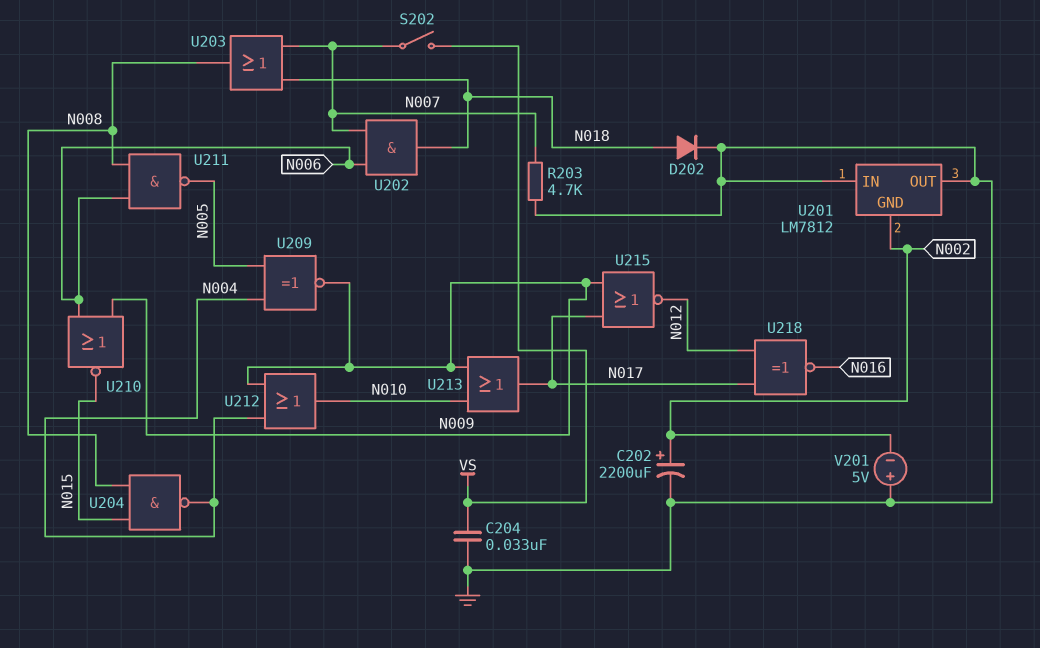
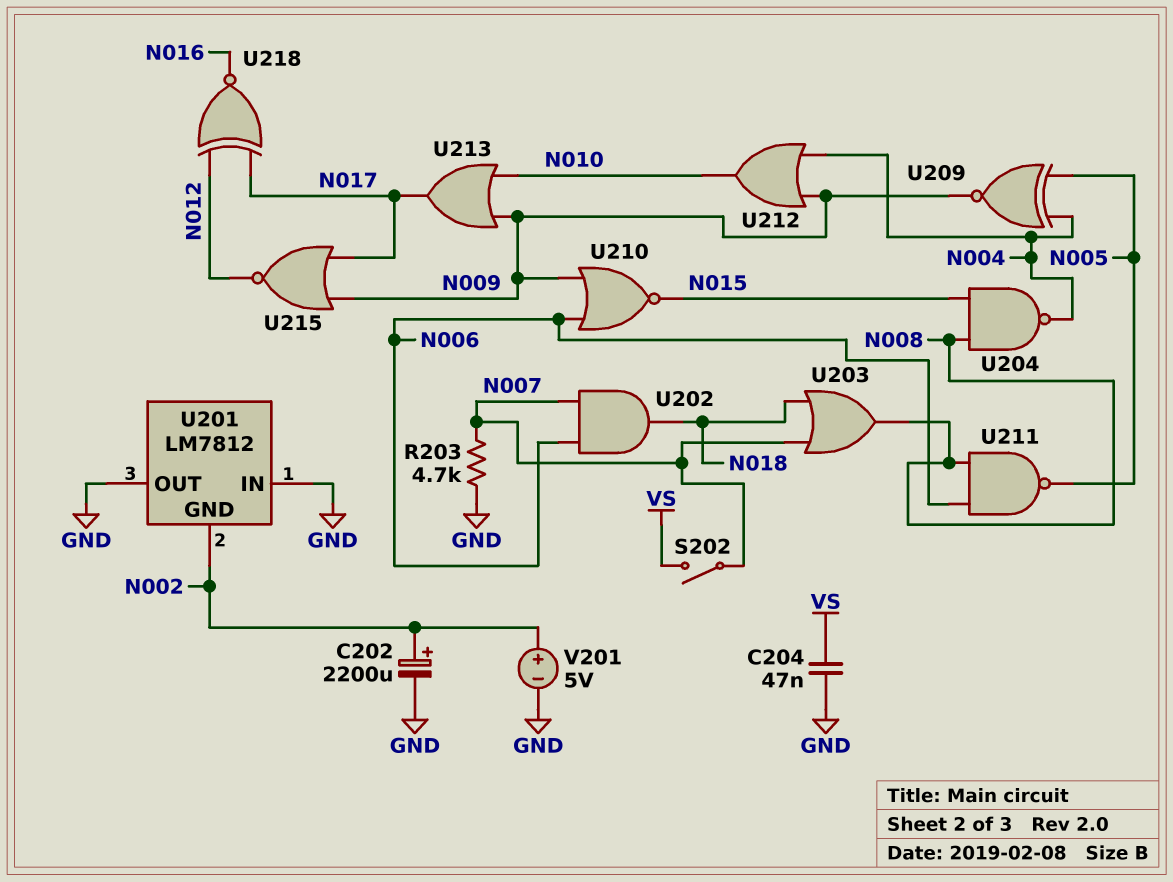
C204: 33nF (GND, VS) -> 47nF (GND, VS)
D202: diode (A N018, K GND) -> none
V201: 5V (plus GND, minus N002) -> 5V (plus N002, minus GND)

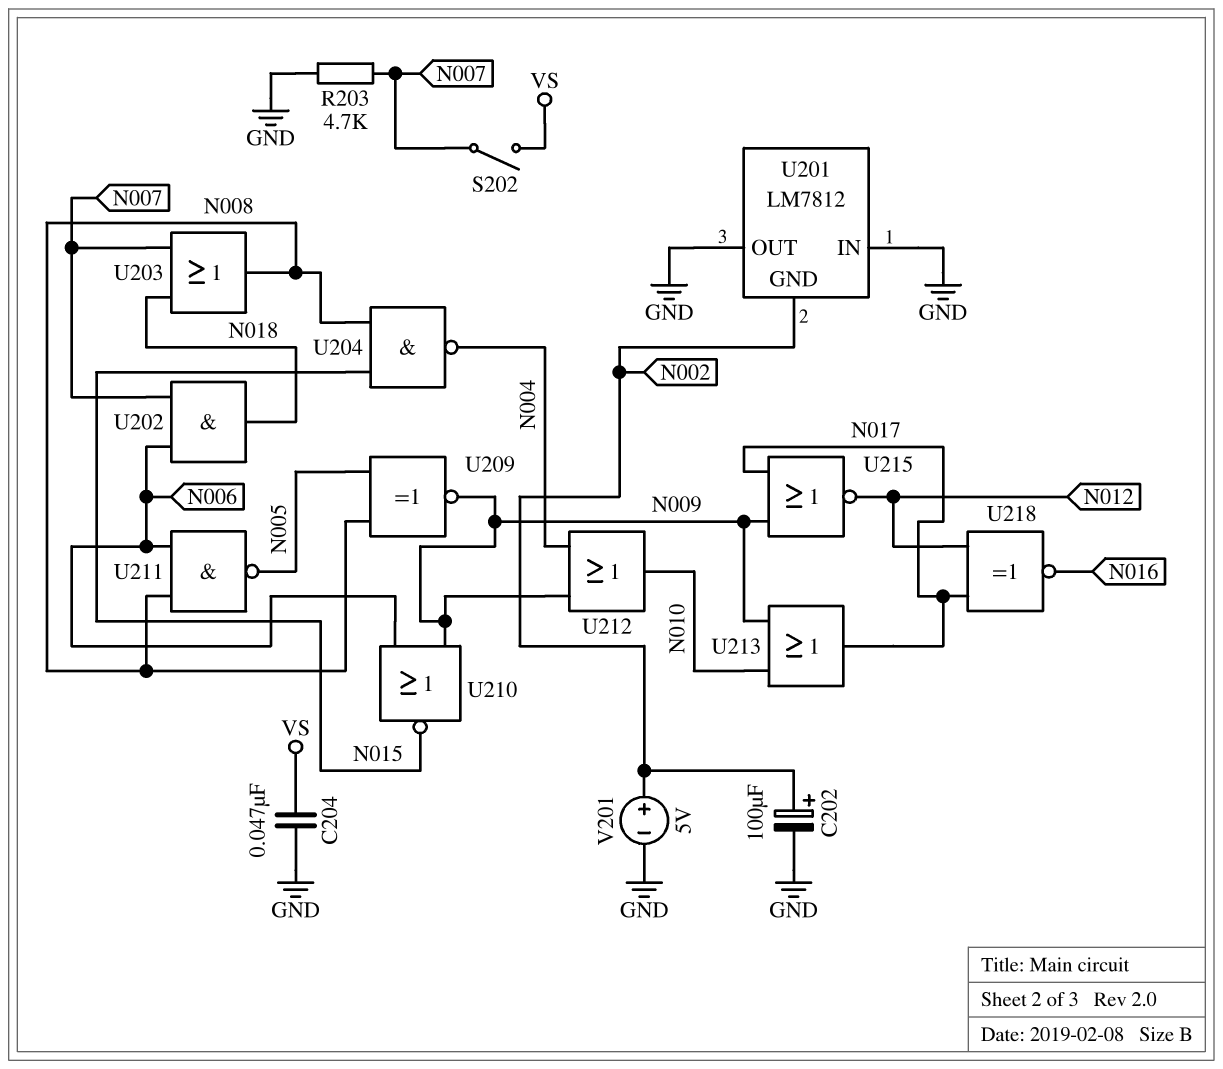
C202: 2200uF (plus N002, minus GND) -> 100uF (plus N002, minus GND)
U209: XNOR (in N004, in N005, out N009) -> XNOR (in N005, in N008, out N009)

